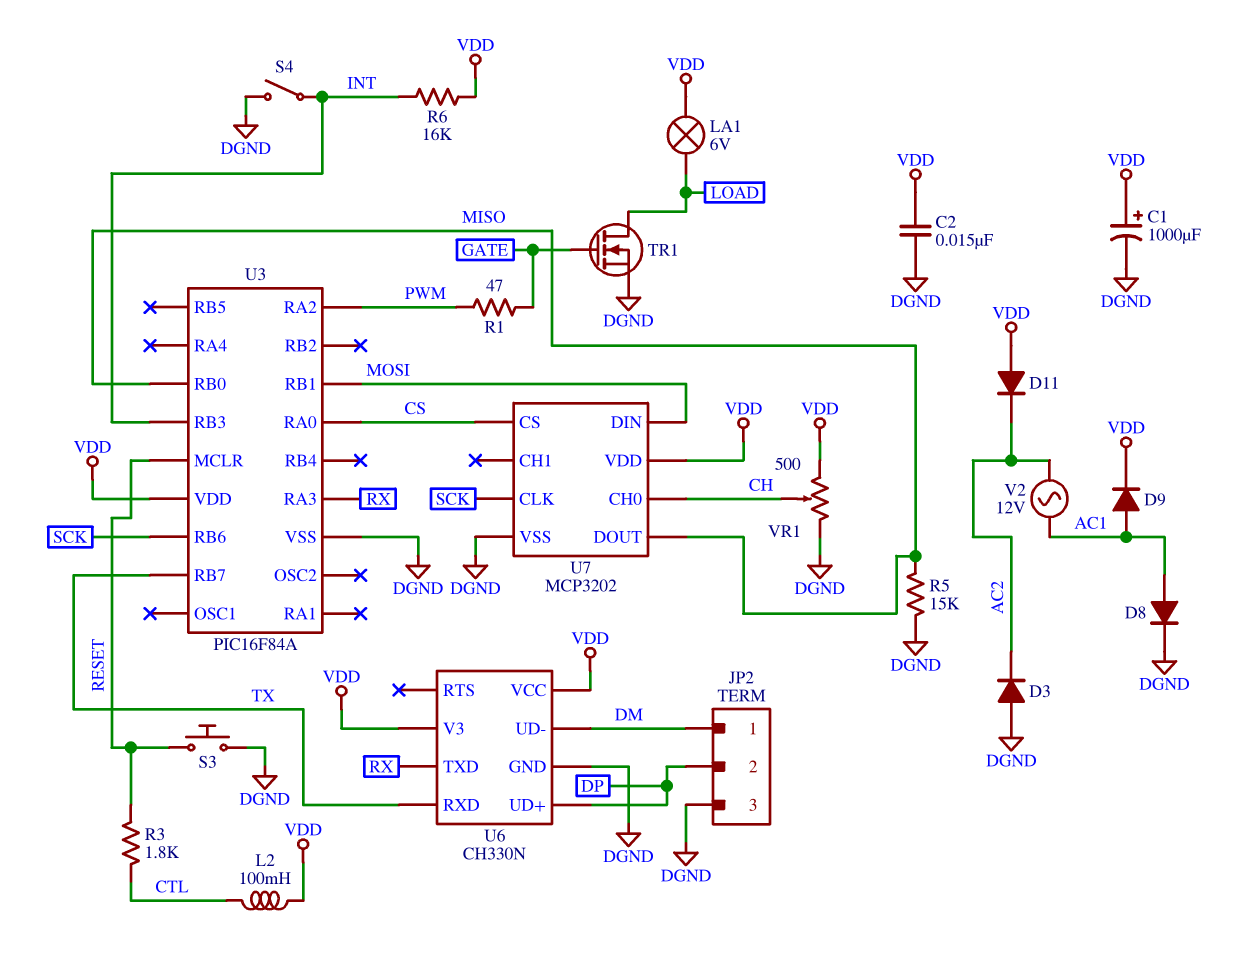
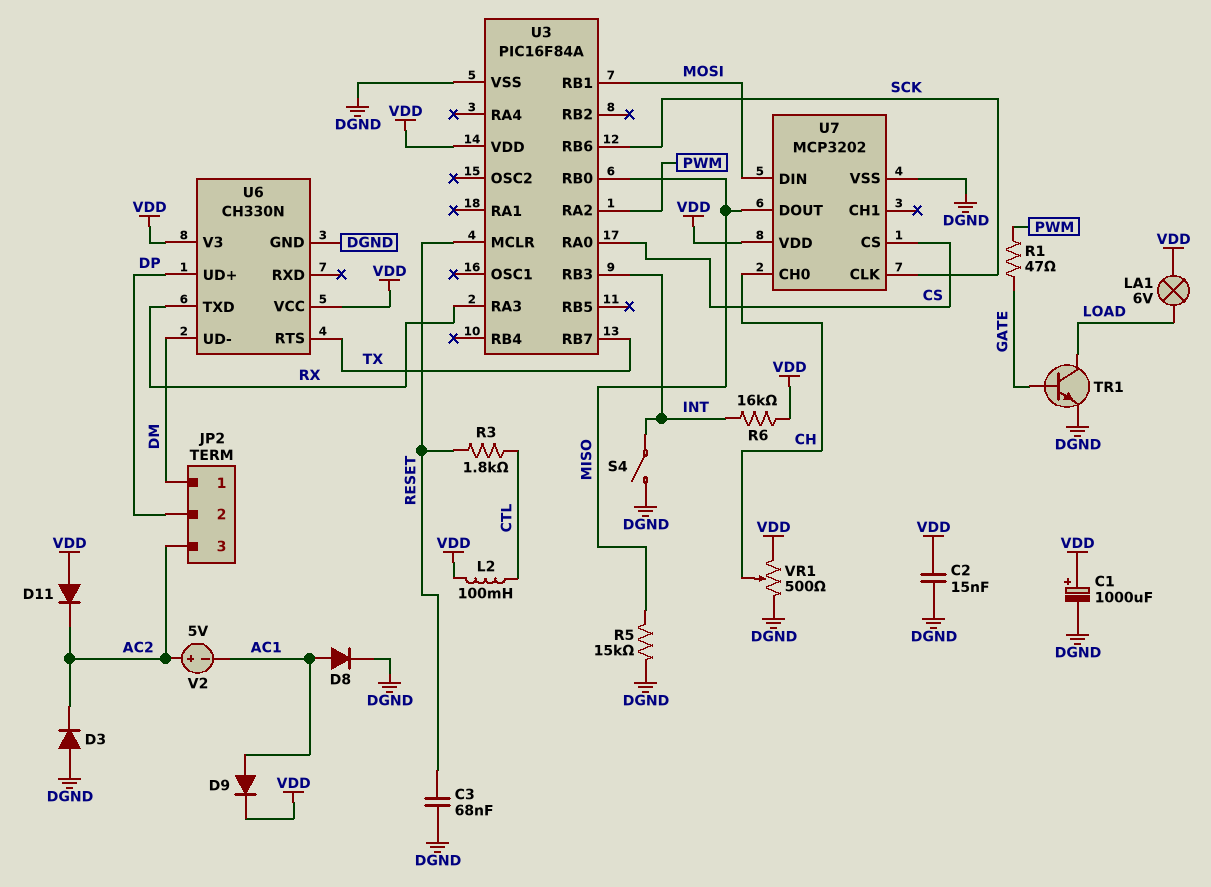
C3: none -> 68nF (DGND, RESET)
JP2 pin 3: DGND -> AC2
S3: button (DGND, RESET) -> none
TR1: NMOS (G GATE, D LOAD, S DGND) -> NPN (B GATE, C LOAD, E DGND)
U6 pin RTS: none -> TX
U6 pin RXD: TX -> none
V2: AC 12V (AC1, AC2) -> 5V (plus AC2, minus AC1)

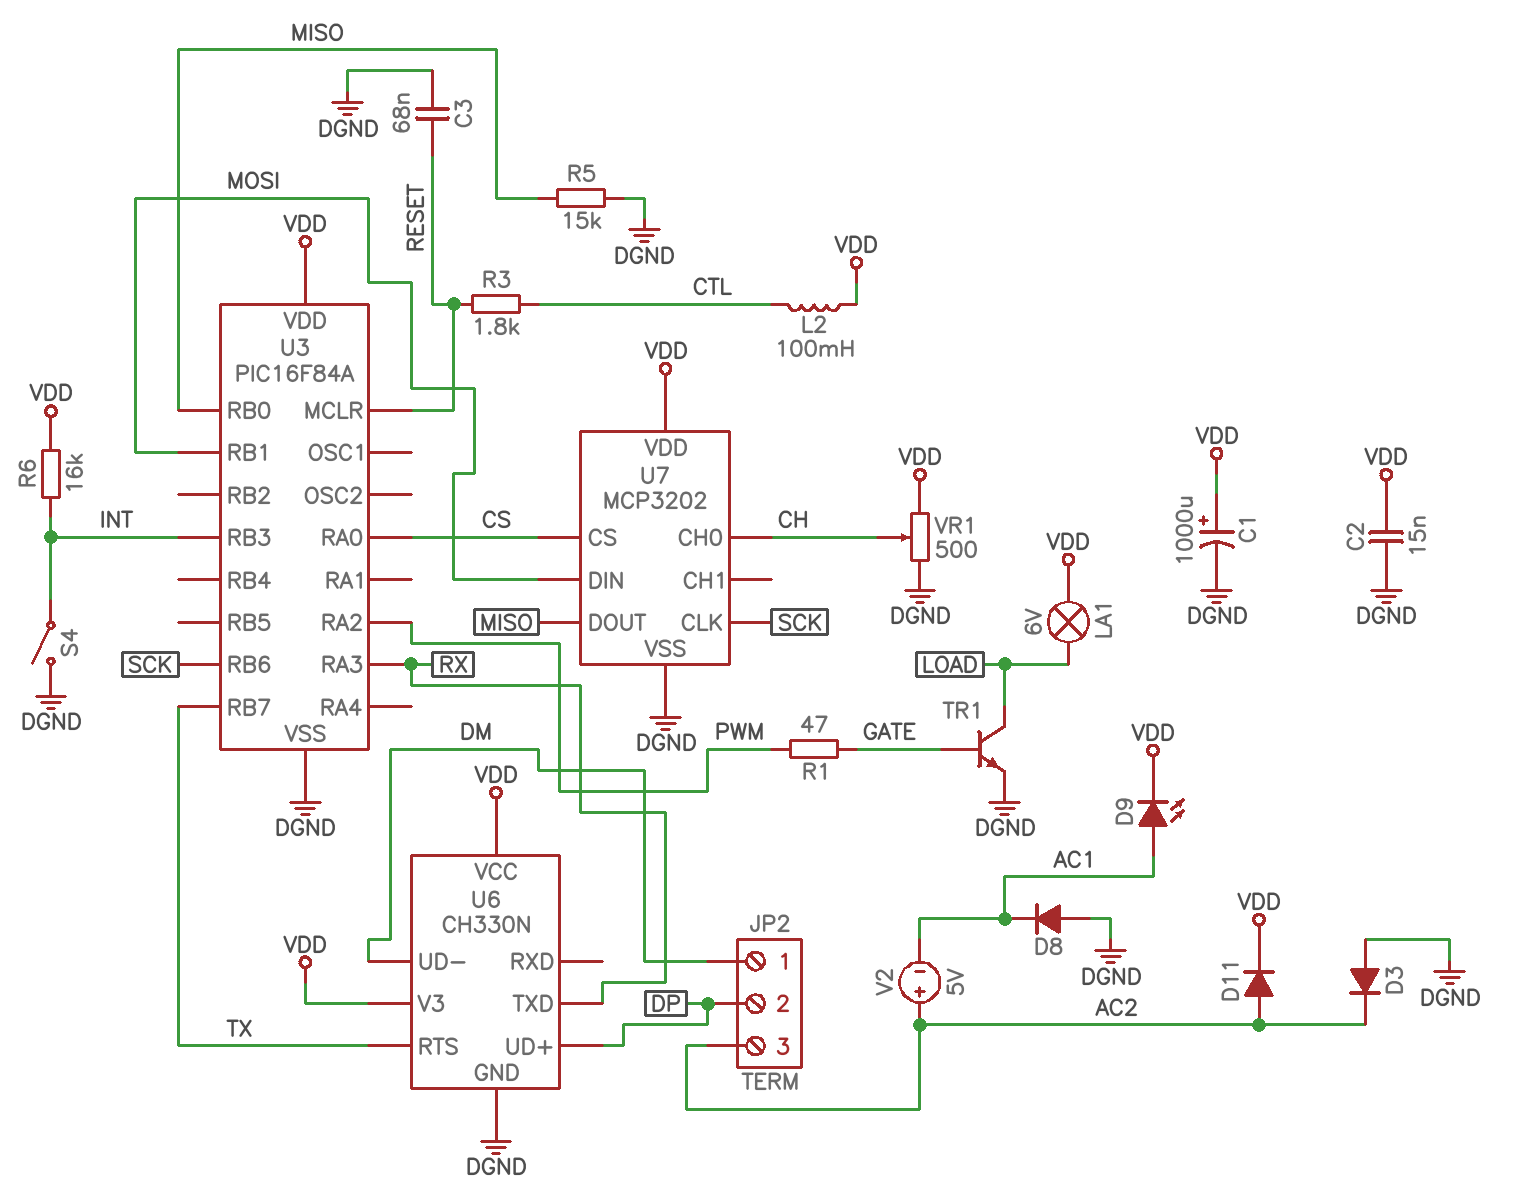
D8: diode (A AC1, K DGND) -> diode (A DGND, K AC1)
D9: diode (A AC1, K VDD) -> LED (A AC1, K VDD)
D11: diode (A VDD, K AC2) -> diode (A AC2, K VDD)

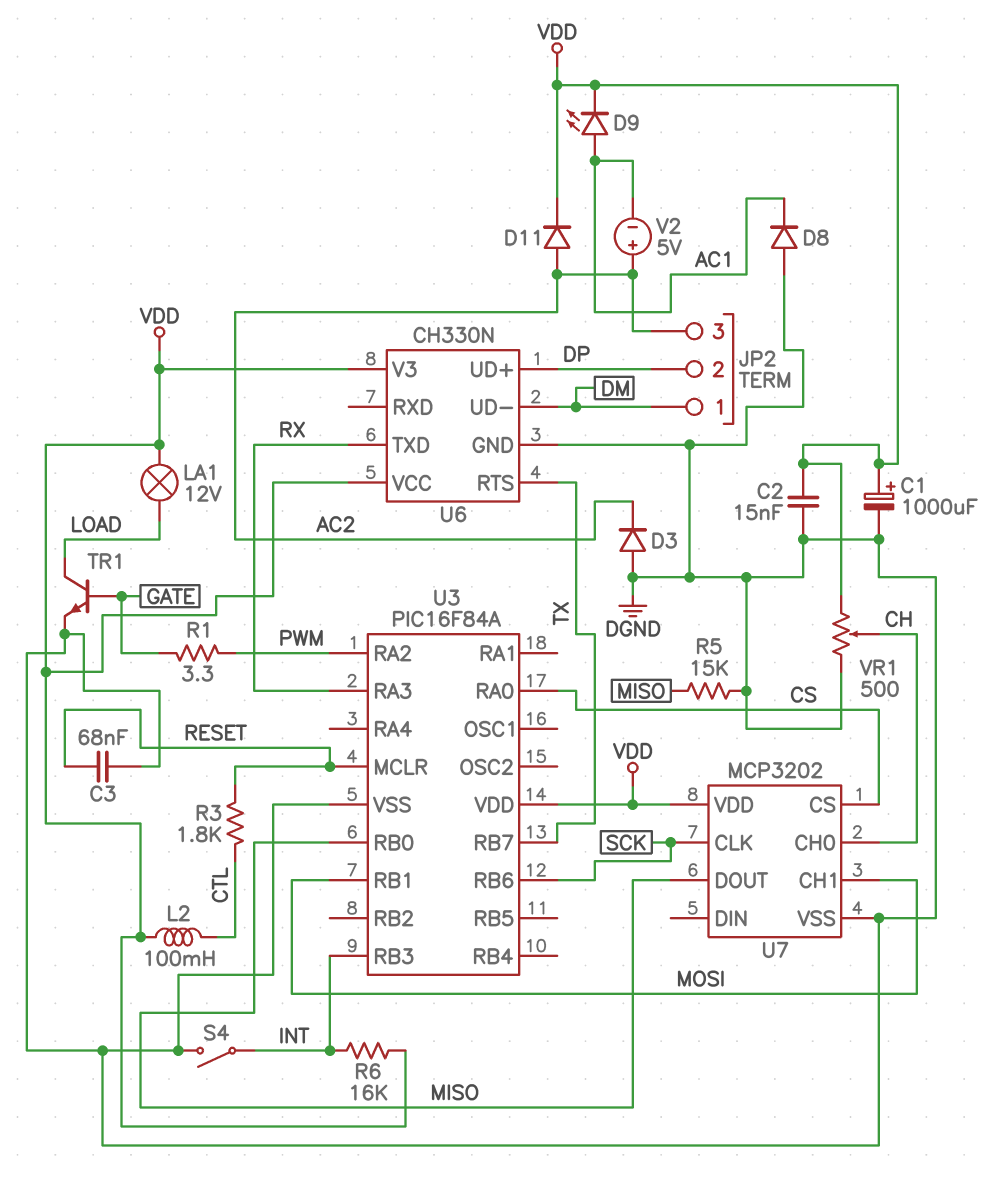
LA1: lamp 6V (LOAD, VDD) -> lamp 12V (LOAD, VDD)
R1: 47 (GATE, PWM) -> 3.3 (GATE, PWM)
U7 pin CH1: none -> MOSI
U7 pin DIN: MOSI -> none

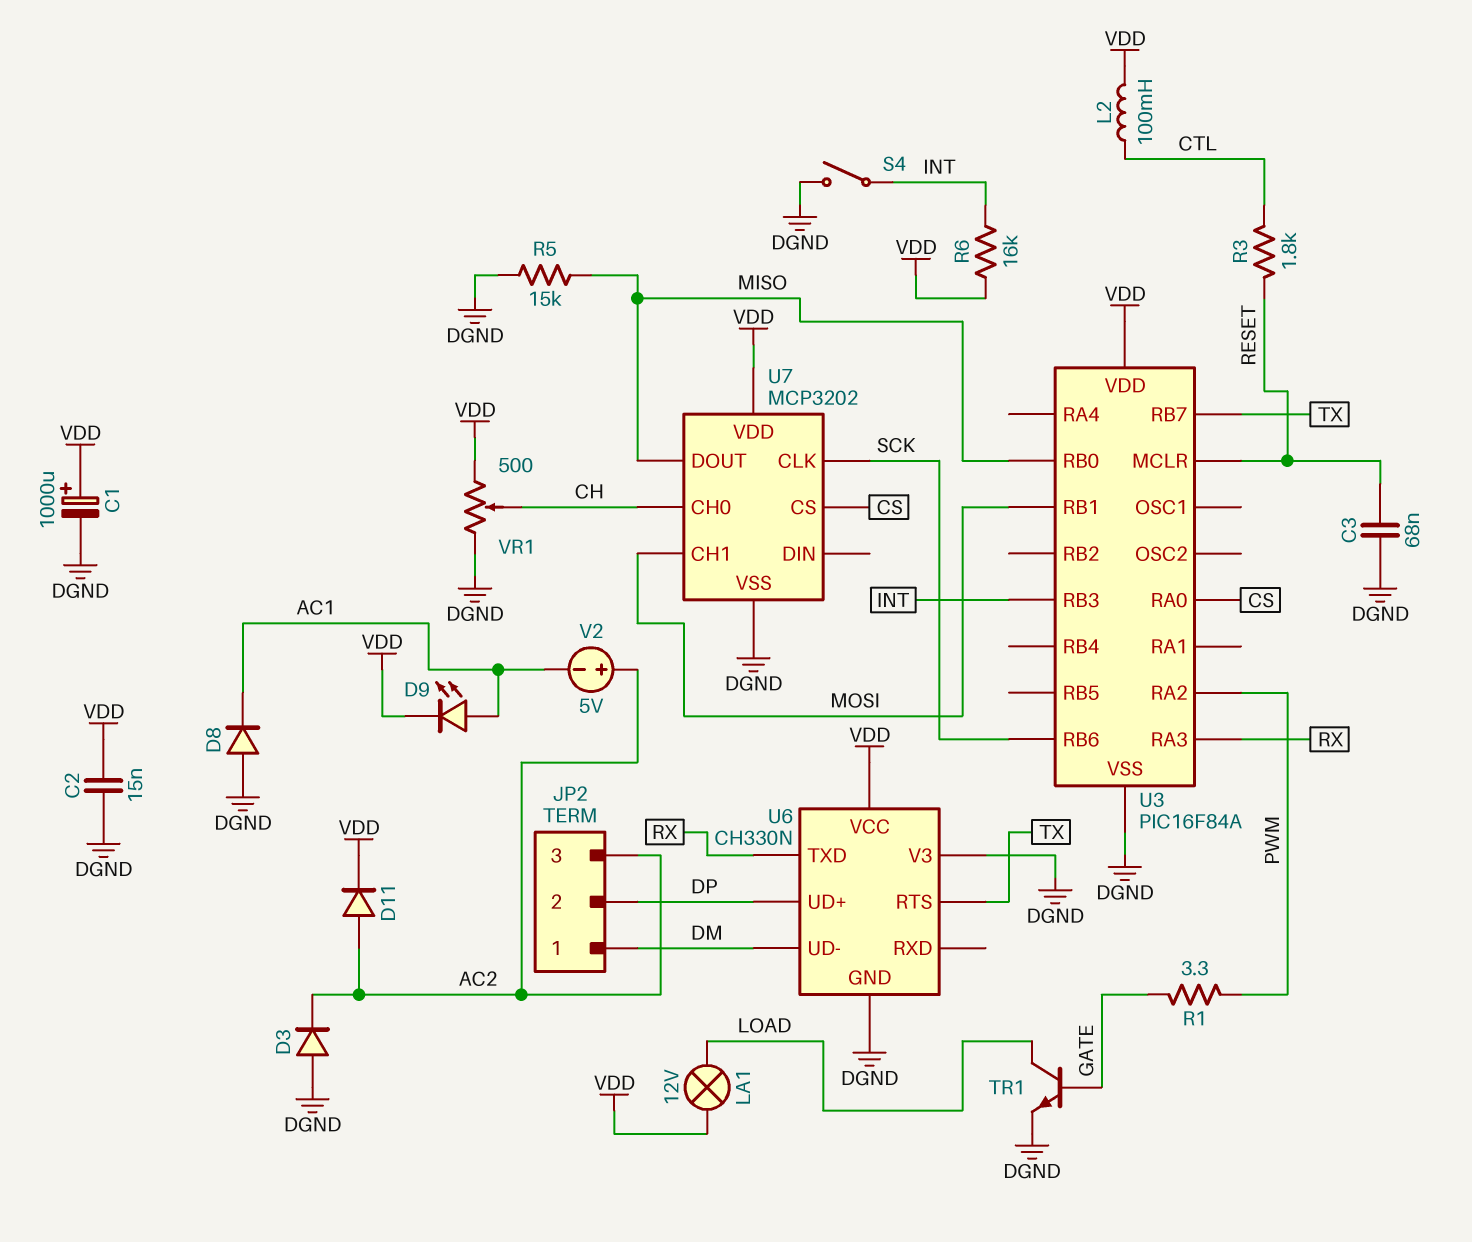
U6 pin V3: VDD -> DGND

